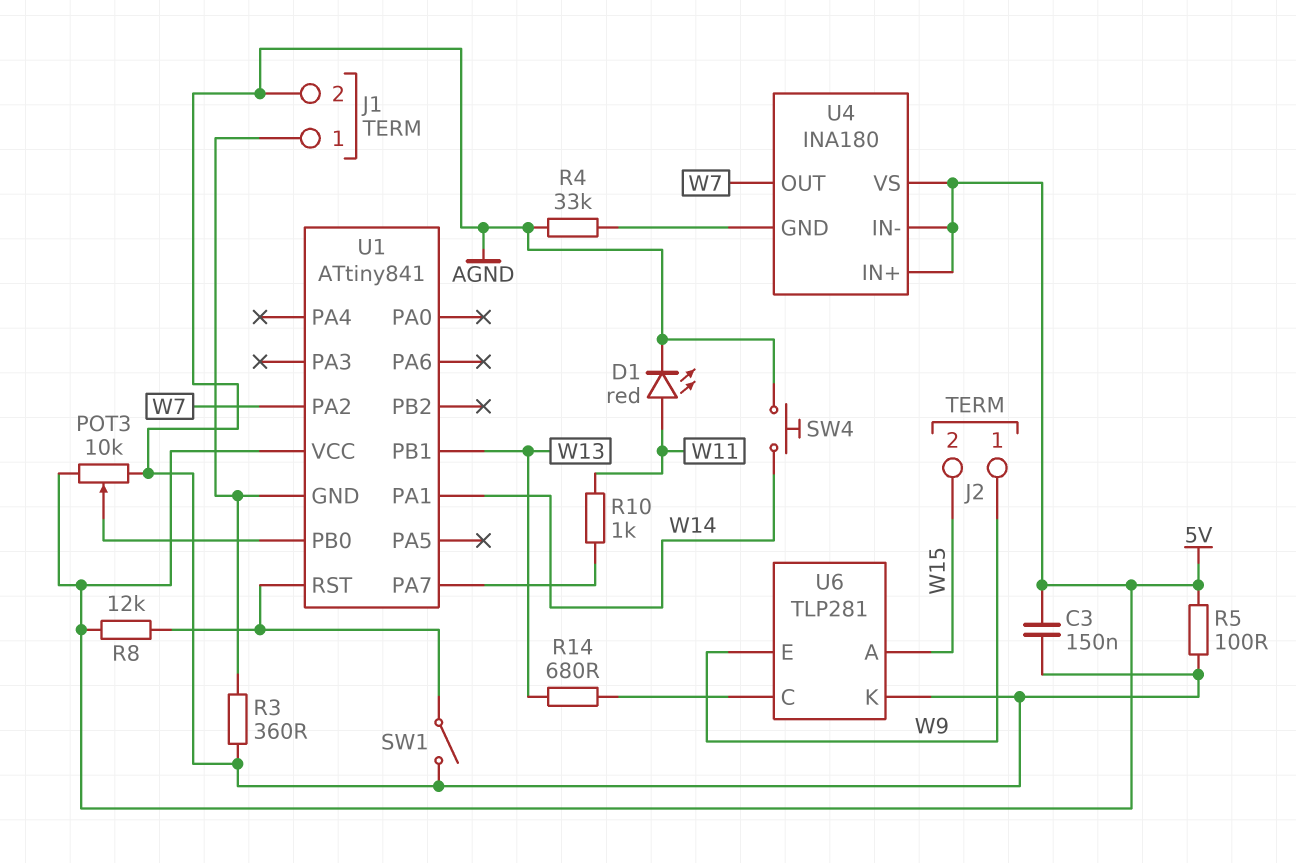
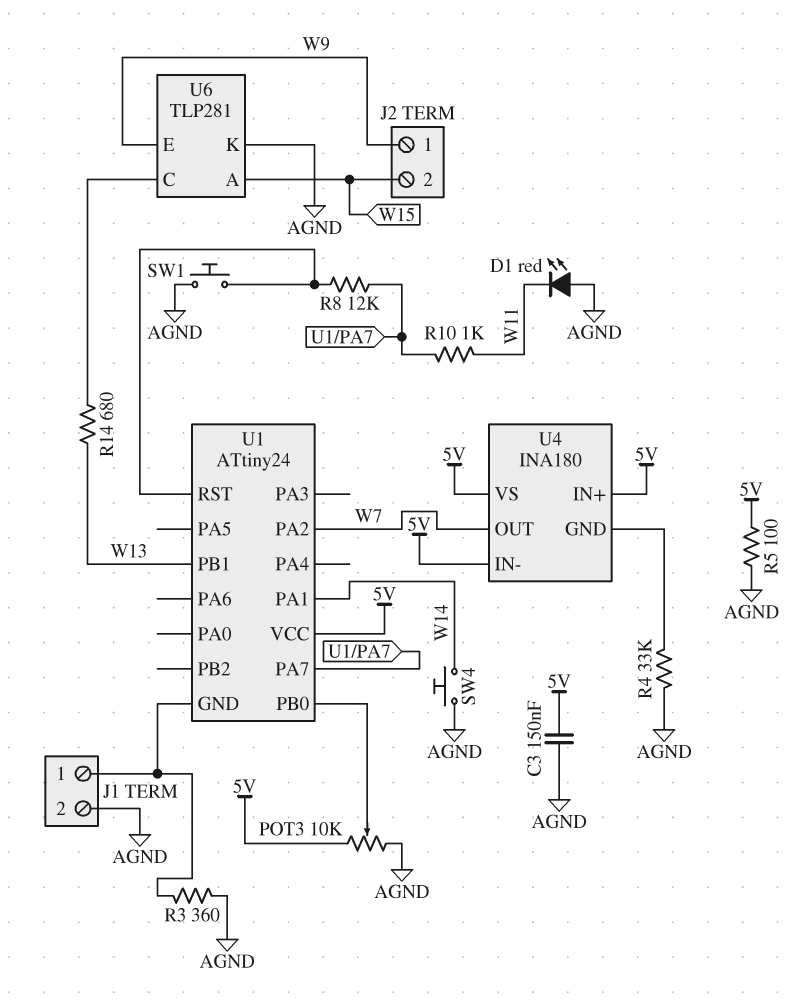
D1: LED red (A W11, K AGND) -> LED red (A AGND, K W11)
R8: 12k (5V, U1/RST) -> 12k (U1/PA7, U1/RST)
SW1: switch (AGND, U1/RST) -> button (AGND, U1/RST)
U1: ATtiny841 -> ATtiny24

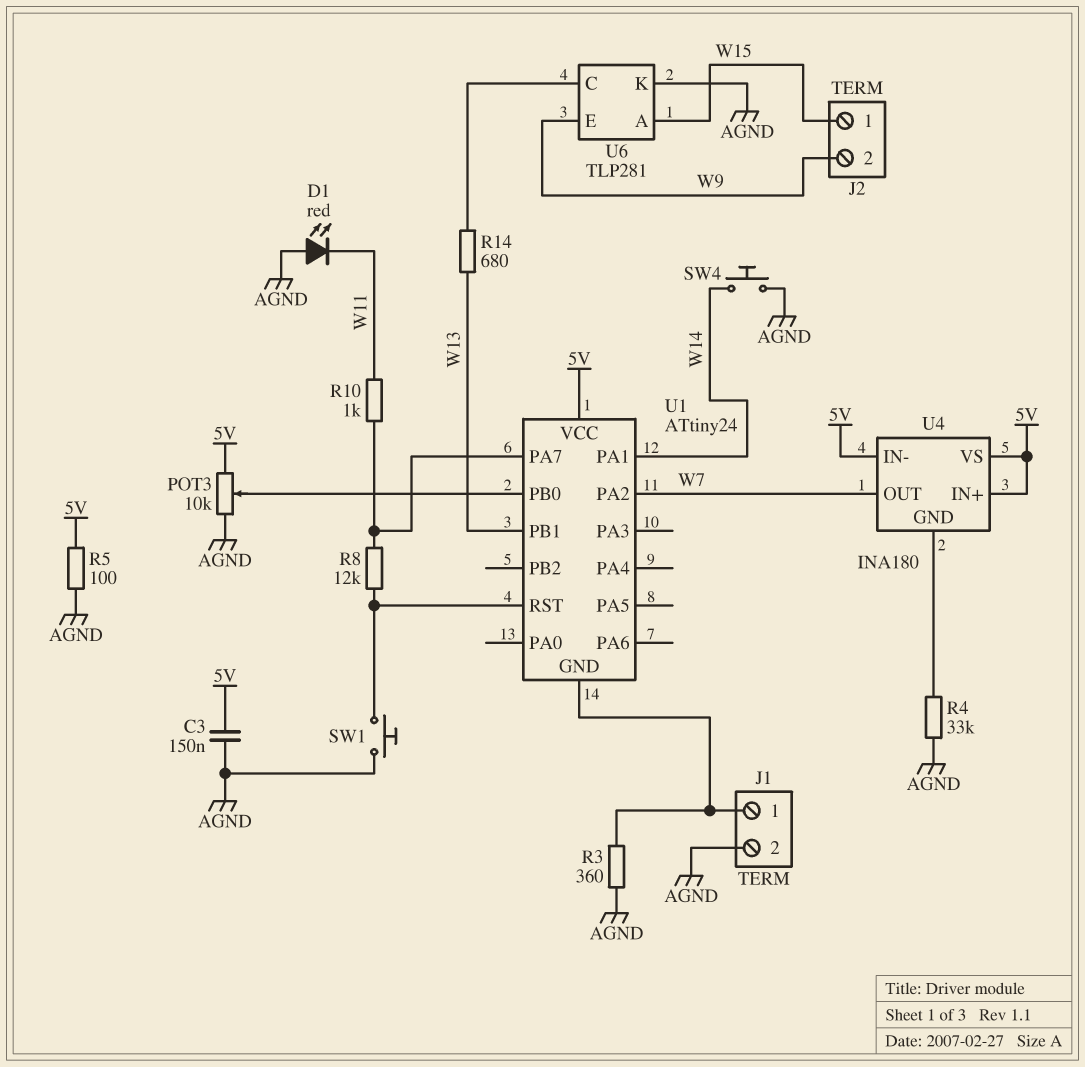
J2 pin 1: W9 -> W15
J2 pin 2: W15 -> W9

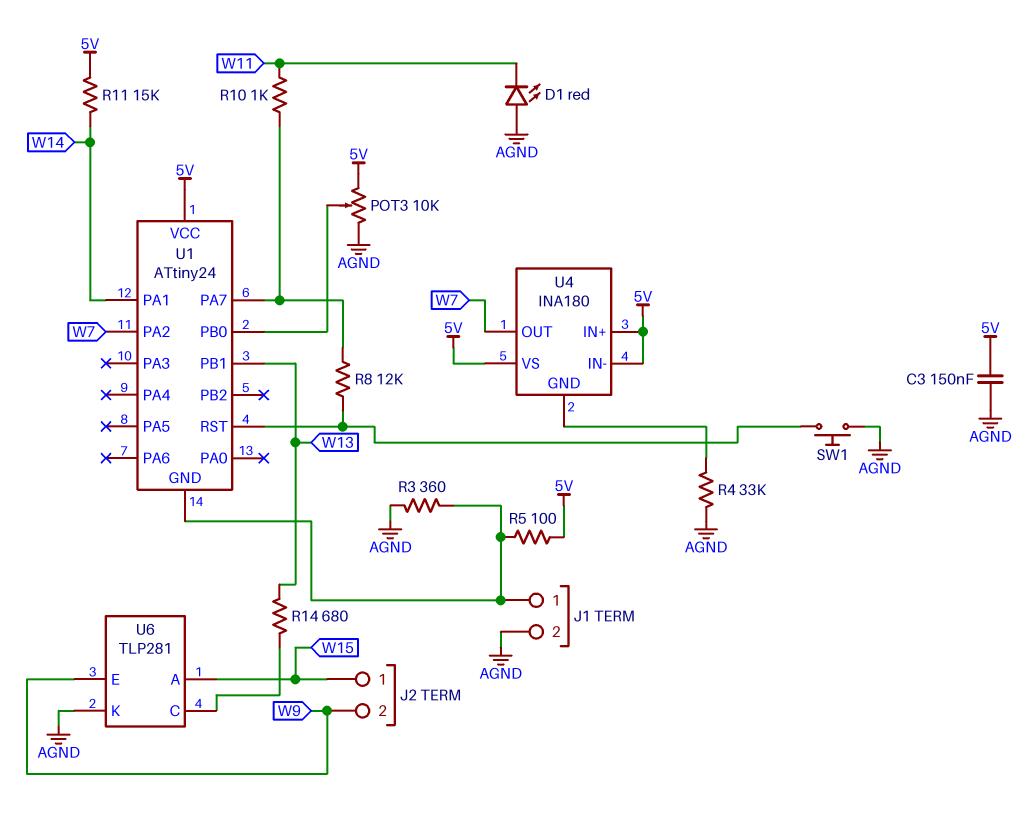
R5: 100 (5V, AGND) -> 100 (5V, J1/1)
R11: none -> 15k (5V, W14)
SW4: button (AGND, W14) -> none

